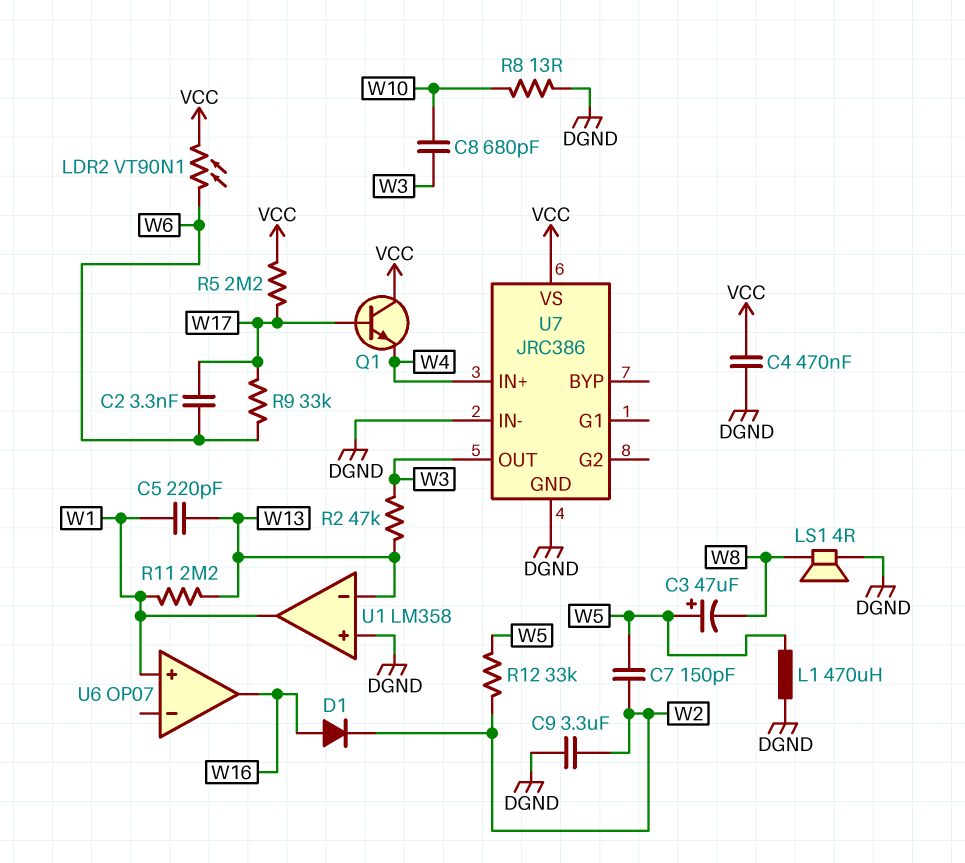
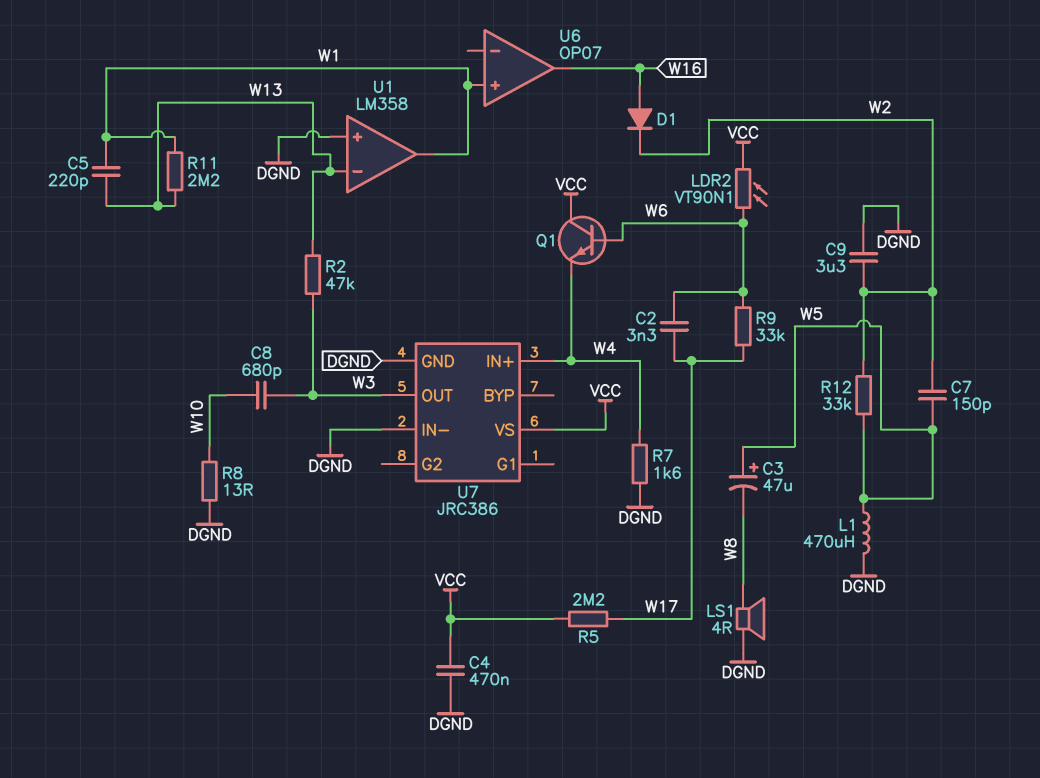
Q1: NPN (B W17, C VCC, E W4) -> NPN (B W6, C VCC, E W4)
R7: none -> 1.6k (DGND, W4)

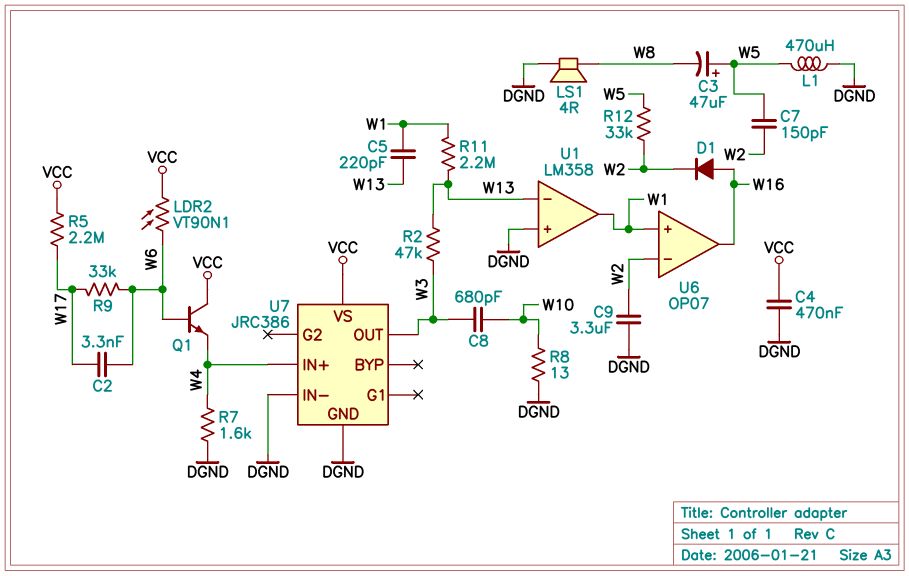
U6 pin in-: none -> W2

